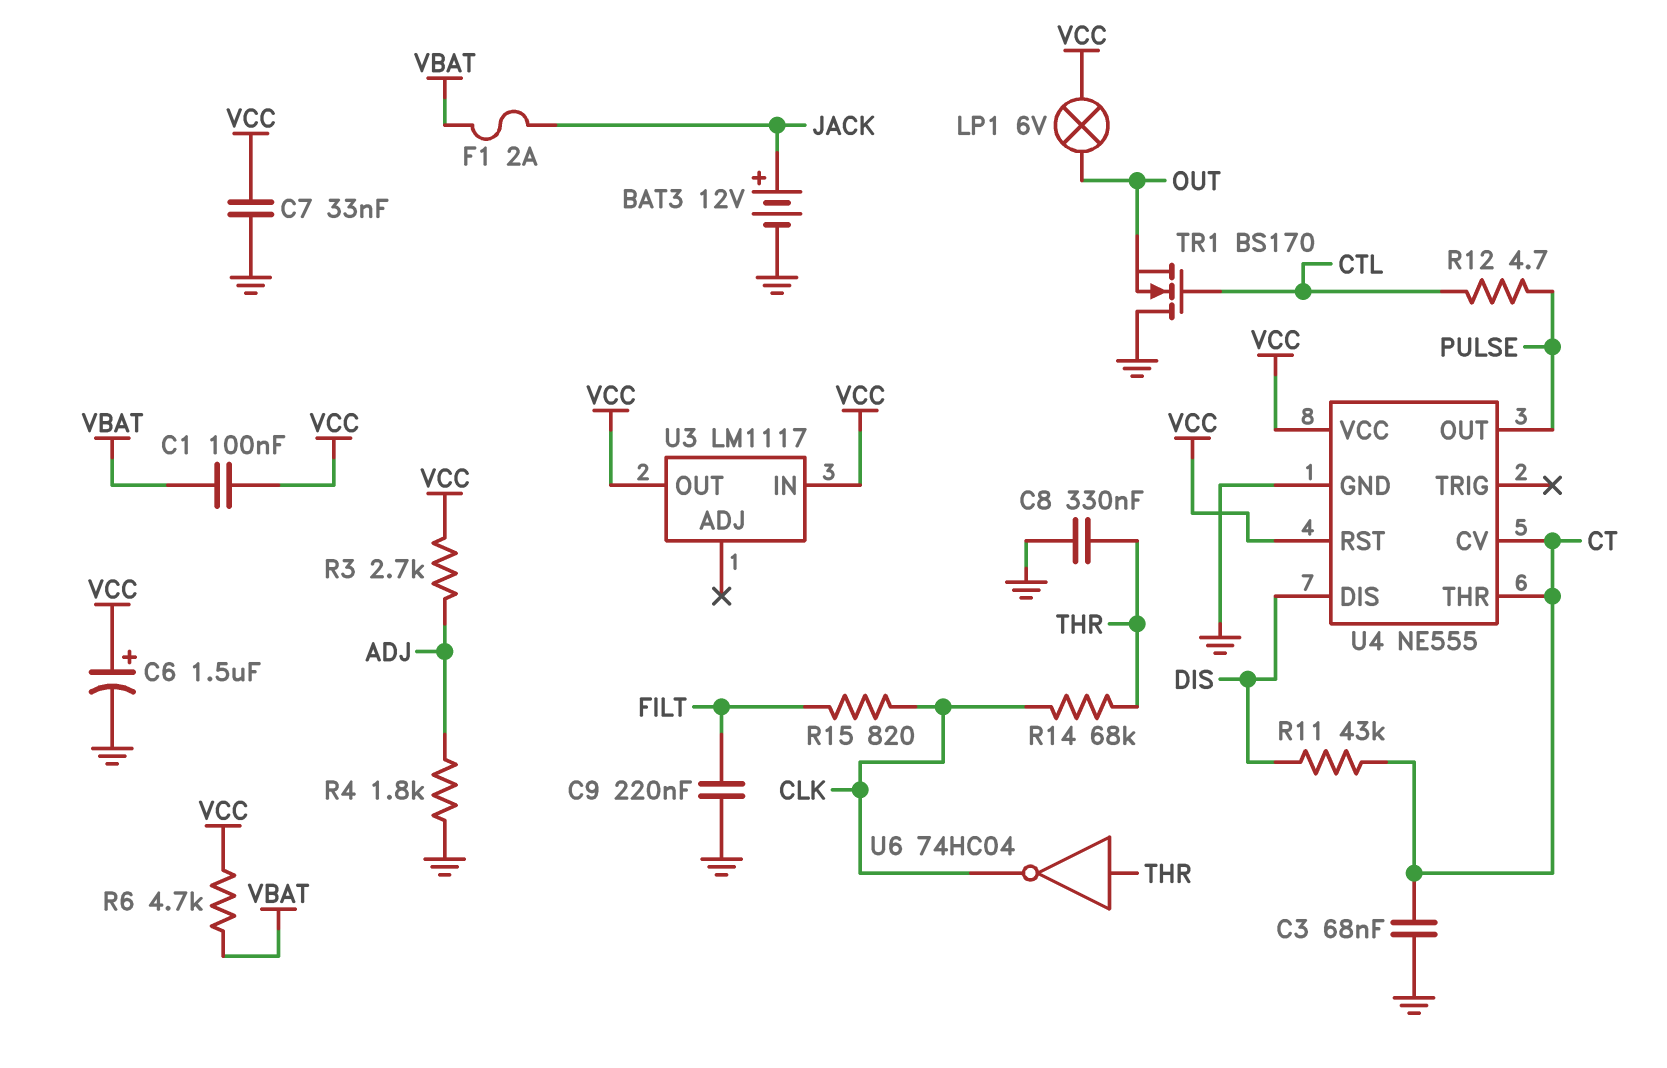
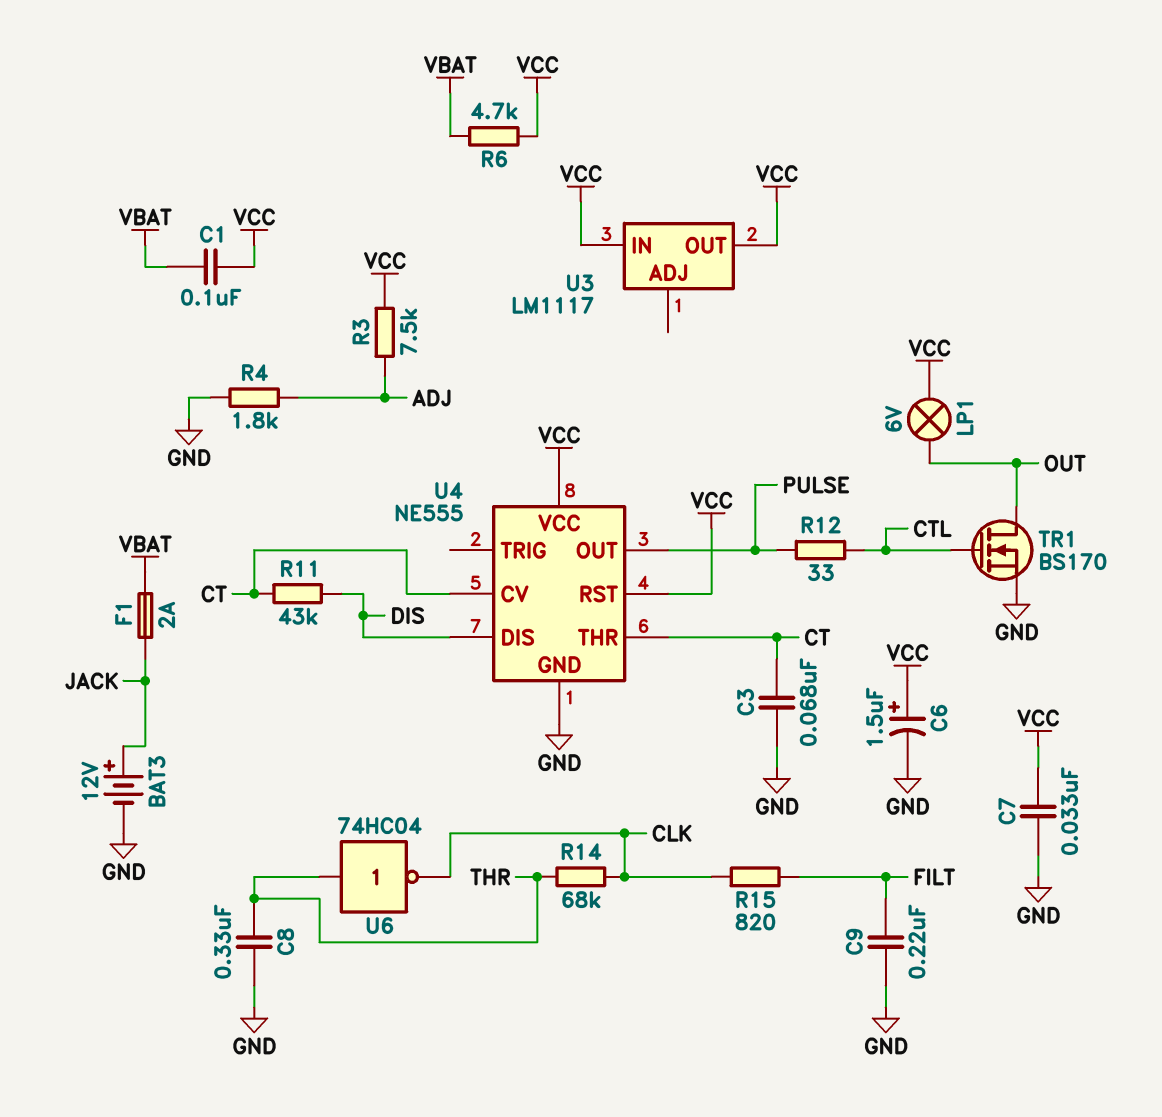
R3: 2.7k (ADJ, VCC) -> 7.5k (ADJ, VCC)
R12: 4.7 (CTL, PULSE) -> 33 (CTL, PULSE)
TR1: NMOS BS170 (G CTL, D GND, S OUT) -> NMOS BS170 (G CTL, D OUT, S GND)

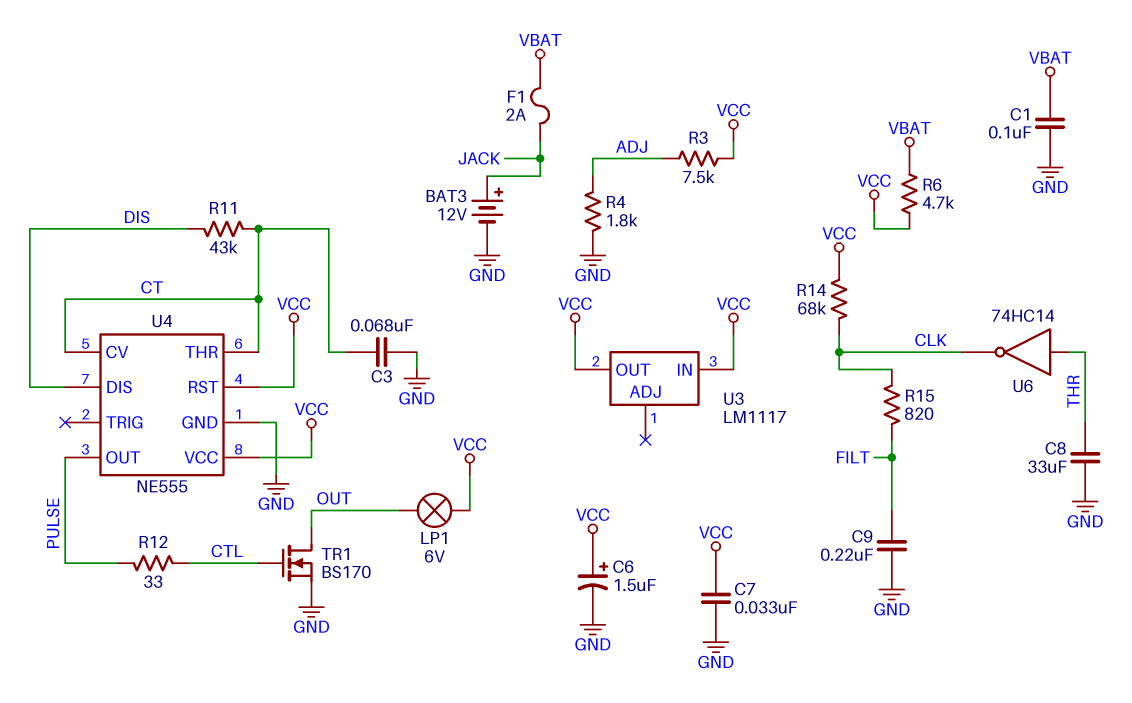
C1: 100nF (VBAT, VCC) -> 100nF (GND, VBAT)
C8: 330nF (GND, THR) -> 33uF (GND, THR)
R14: 68k (CLK, THR) -> 68k (CLK, VCC)
U6: NOT 74HC04 (in THR, out CLK) -> NOT 74HC14 (in THR, out CLK)

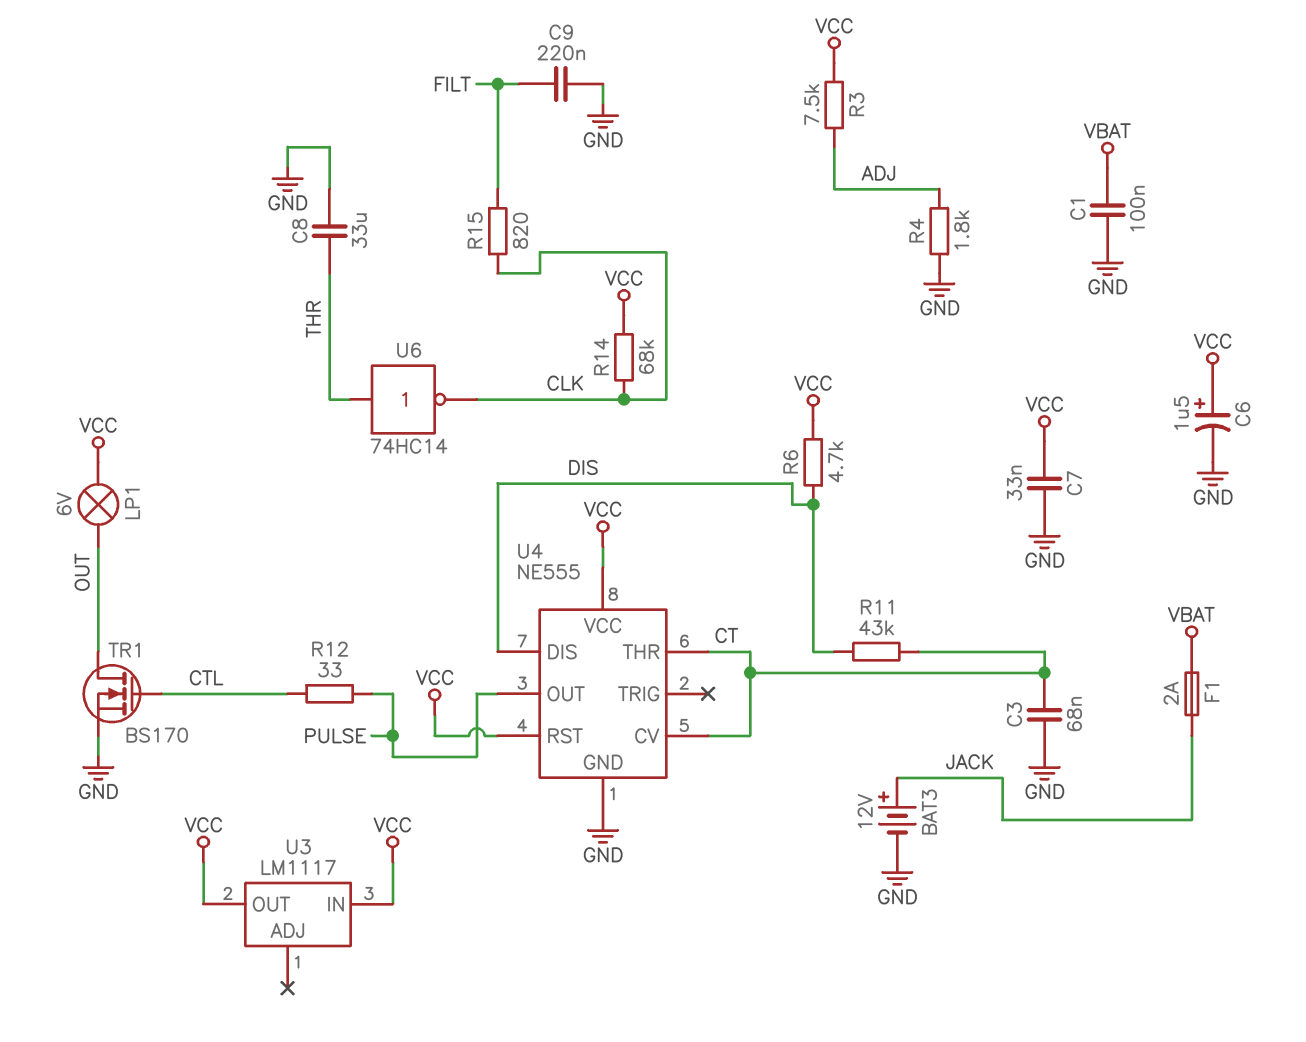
R6: 4.7k (VBAT, VCC) -> 4.7k (DIS, VCC)

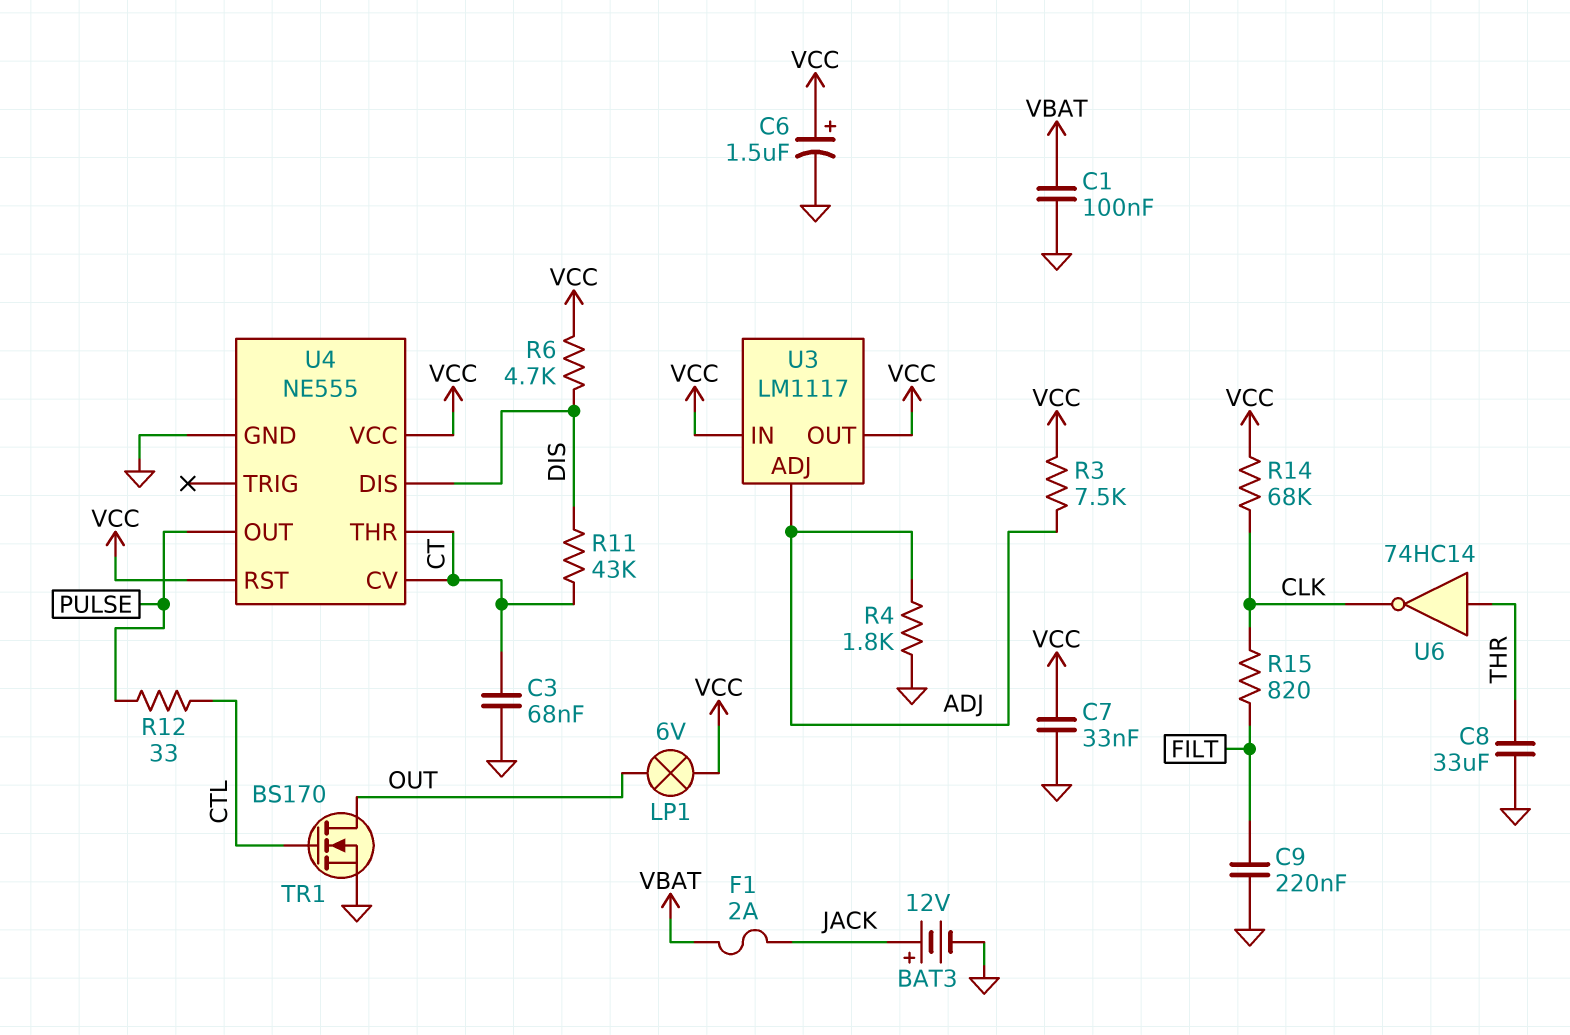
U3 pin ADJ: none -> ADJ

